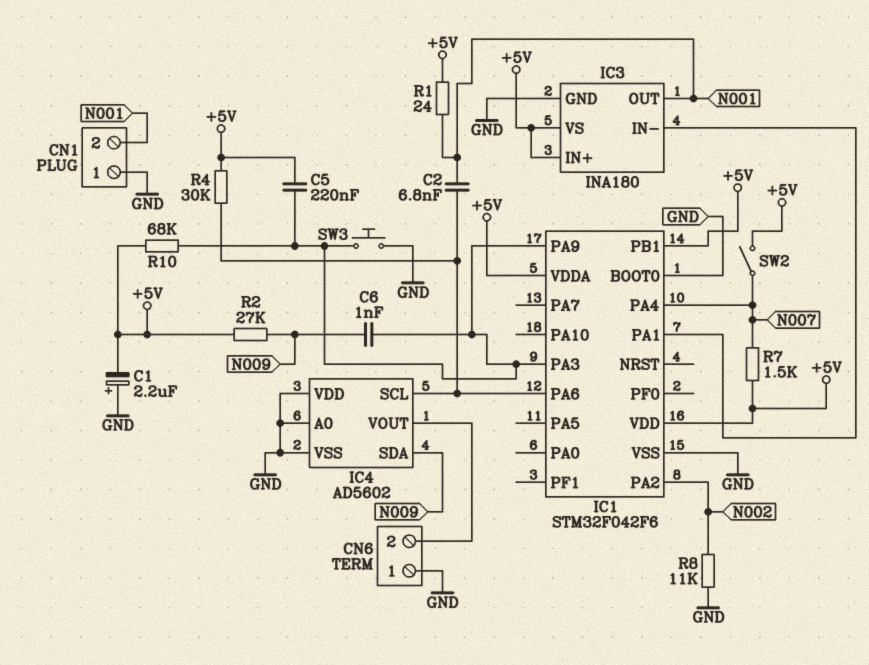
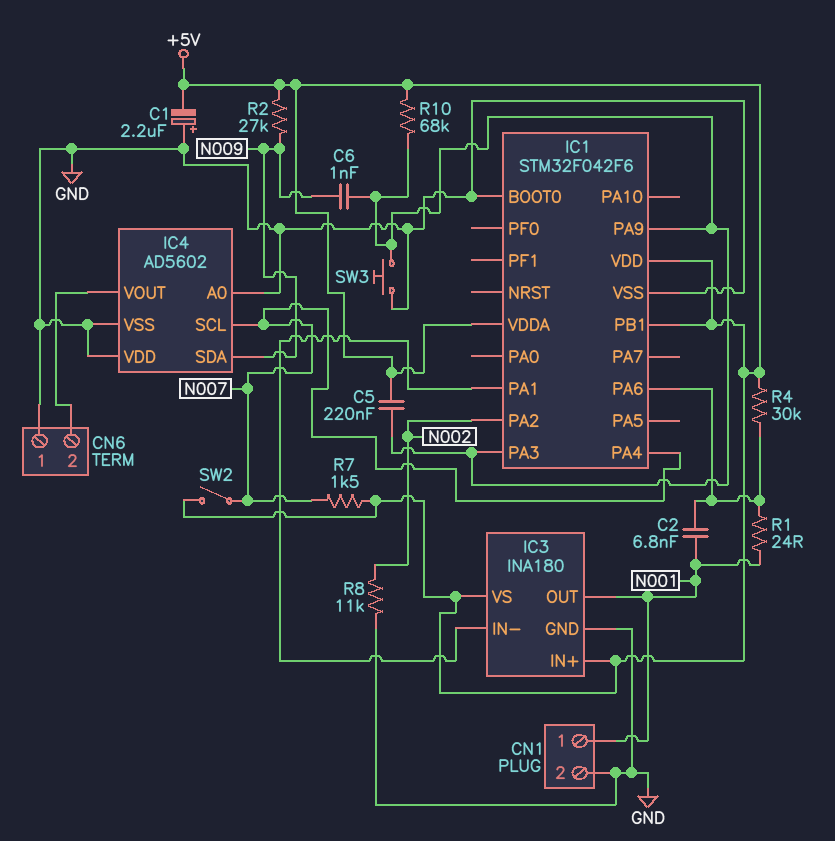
CN1 pin 1: GND -> N001
CN1 pin 2: N001 -> GND
IC4 pin SCL: IC1/PA6 -> N007
R1: 24 (+5V, N001) -> 24 (IC1/PA6, N001)

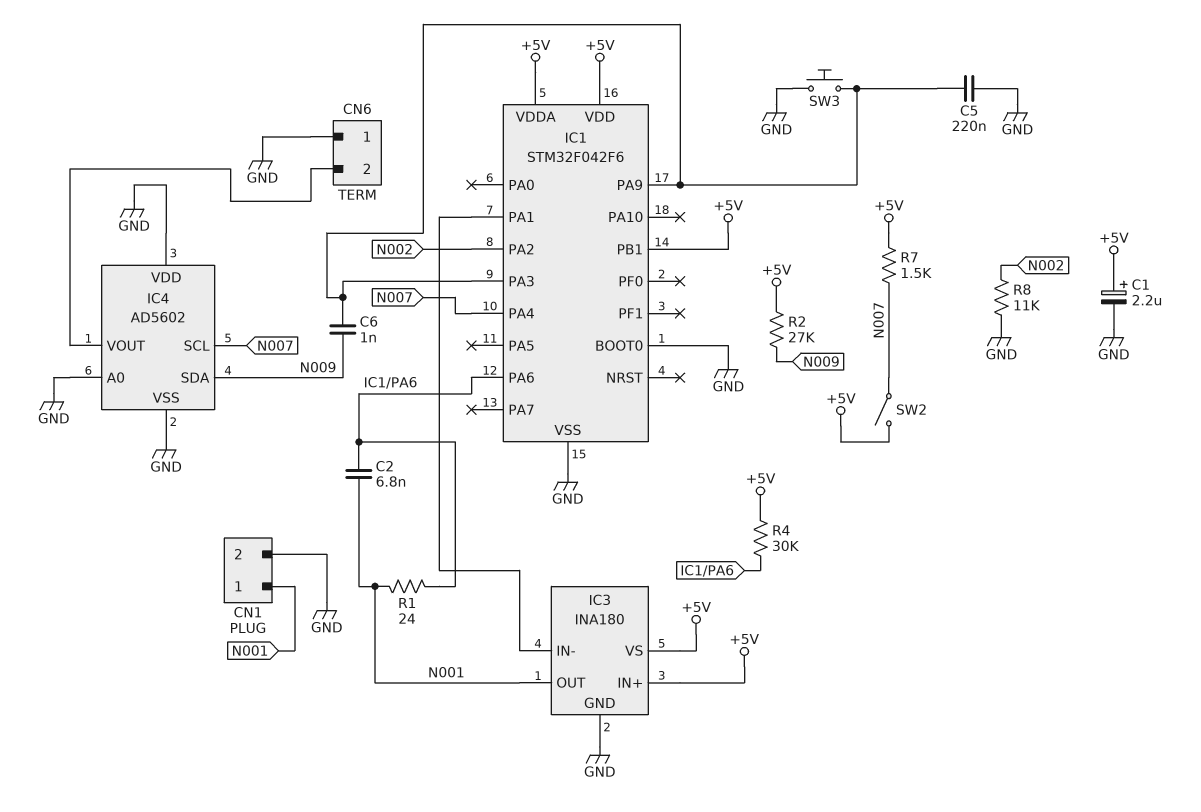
C1: 2.2uF (plus GND, minus +5V) -> 2.2uF (plus +5V, minus GND)
C5: 220nF (+5V, IC1/PA3) -> 220nF (GND, IC1/PA3)
R10: 68k (+5V, IC1/PA3) -> none

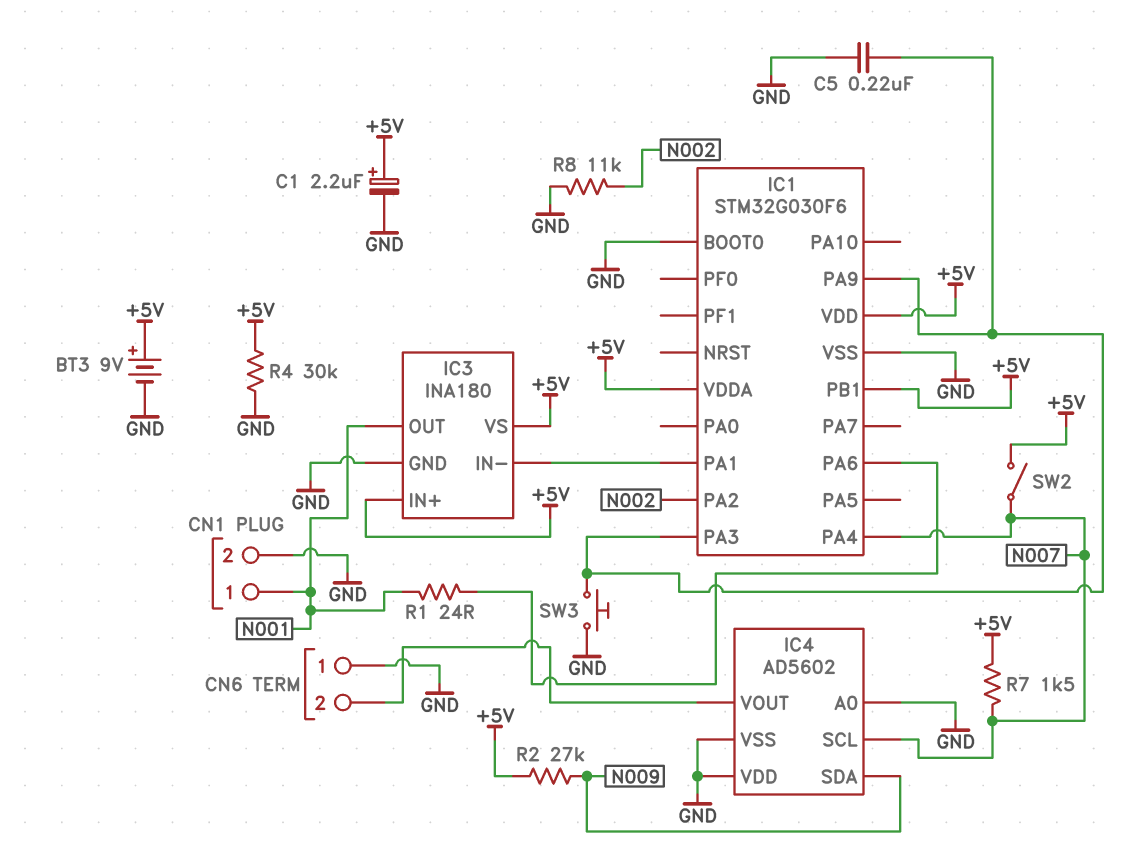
BT3: none -> 9V (plus +5V, minus GND)
C2: 6.8nF (IC1/PA6, N001) -> none
C6: 1nF (IC1/PA3, N009) -> none
IC1: STM32F042F6 -> STM32G030F6
R4: 30k (+5V, IC1/PA6) -> 30k (+5V, GND)

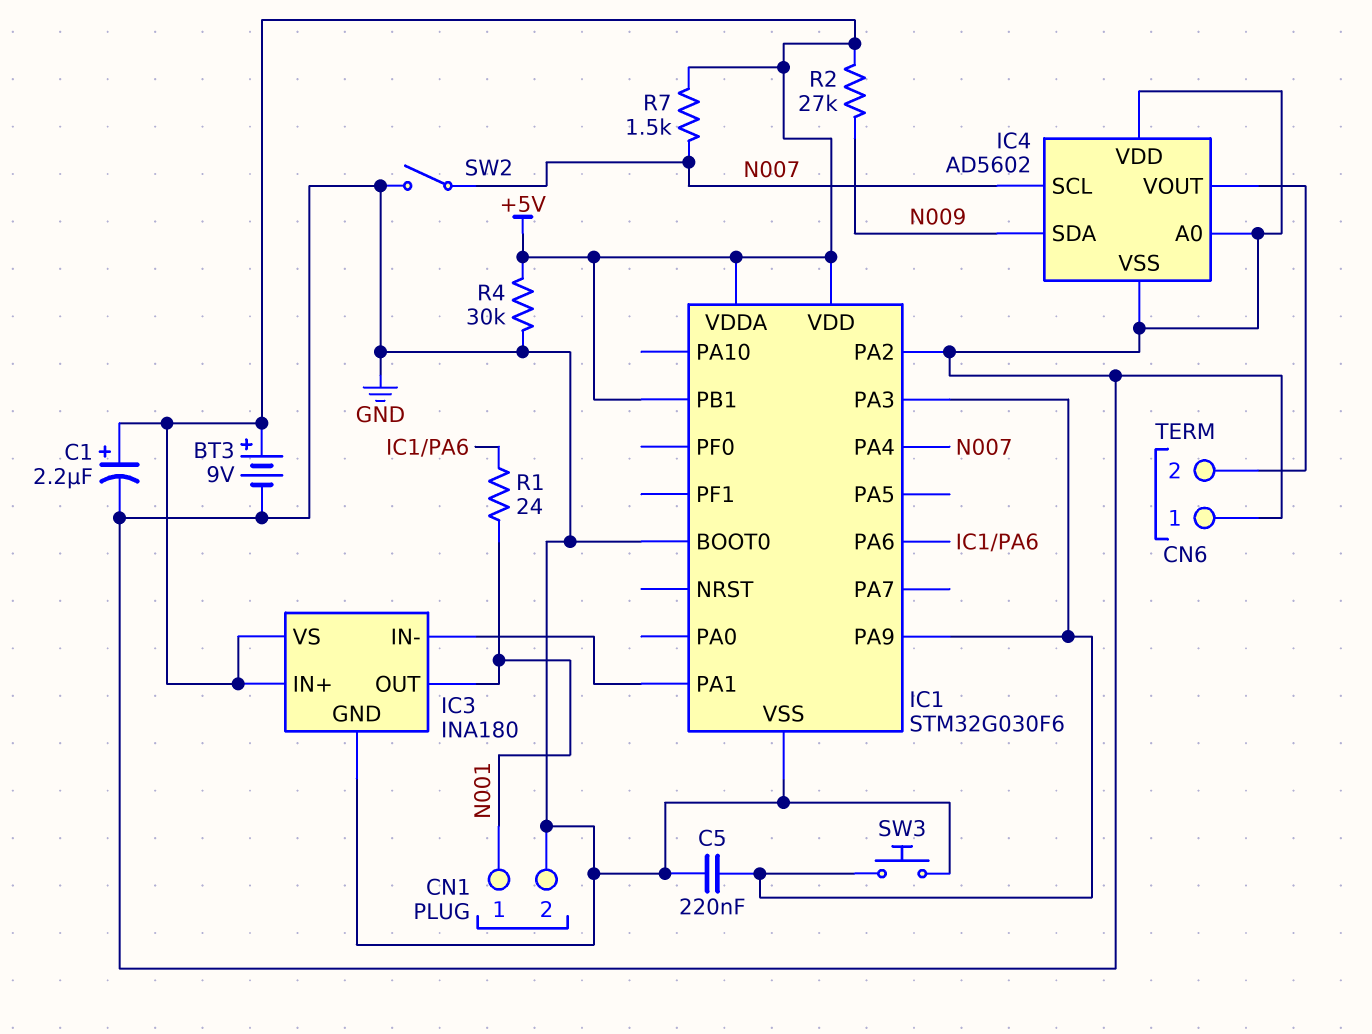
IC1 pin PA2: N002 -> GND
R8: 11k (GND, N002) -> none
SW2: switch (+5V, N007) -> switch (GND, N007)

